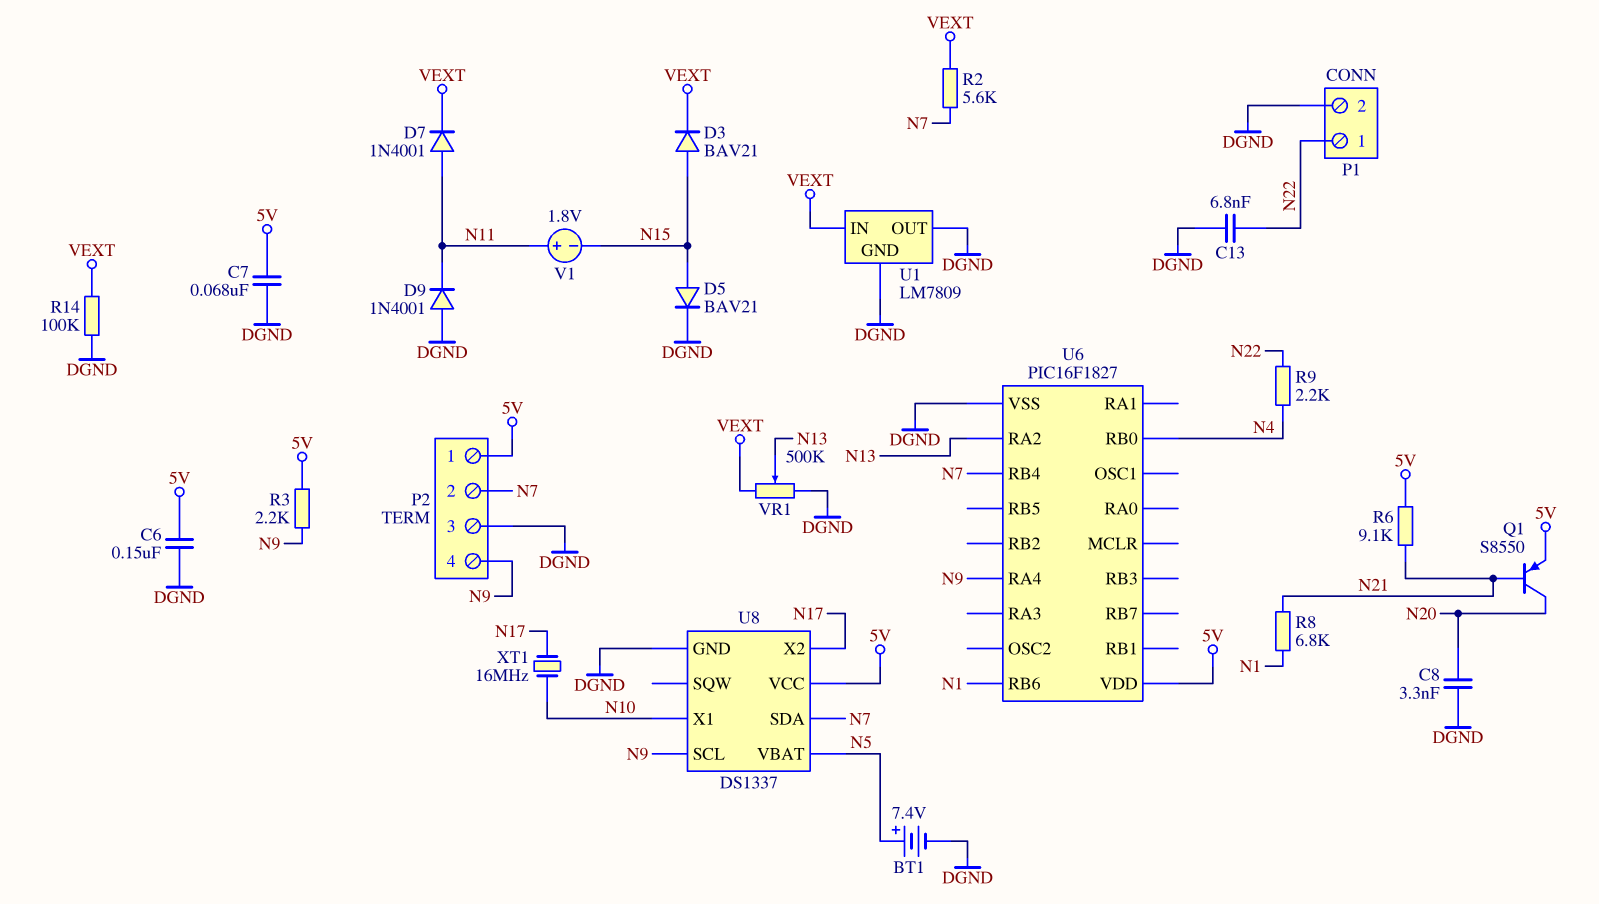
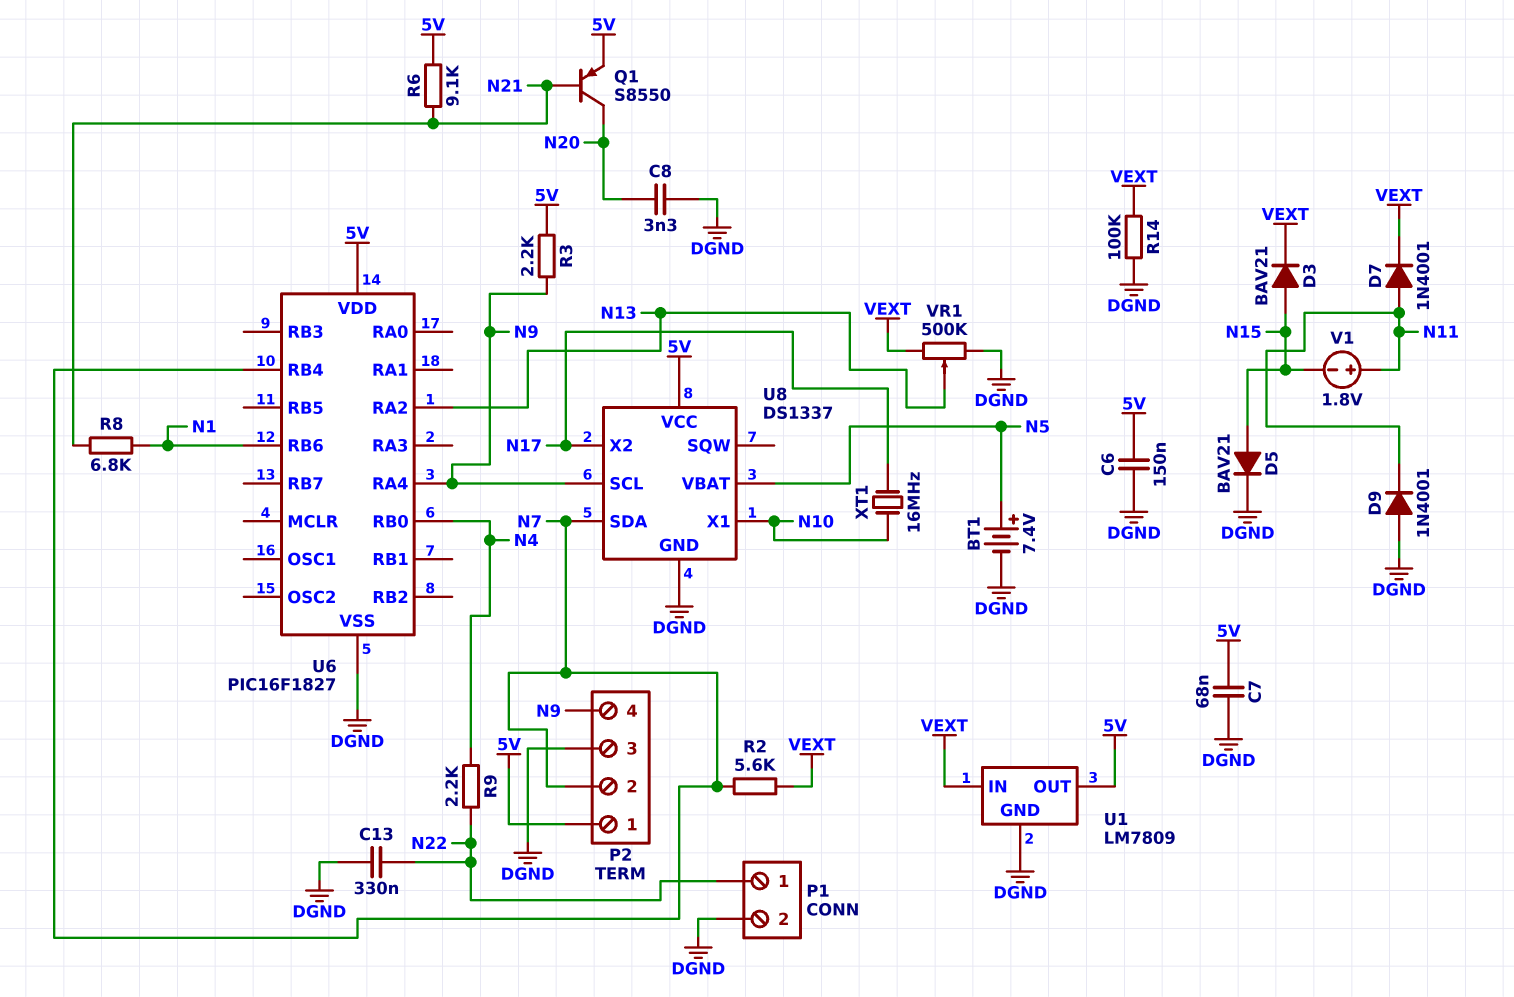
C13: 6.8nF (DGND, N22) -> 330nF (DGND, N22)
U1 pin OUT: DGND -> 5V

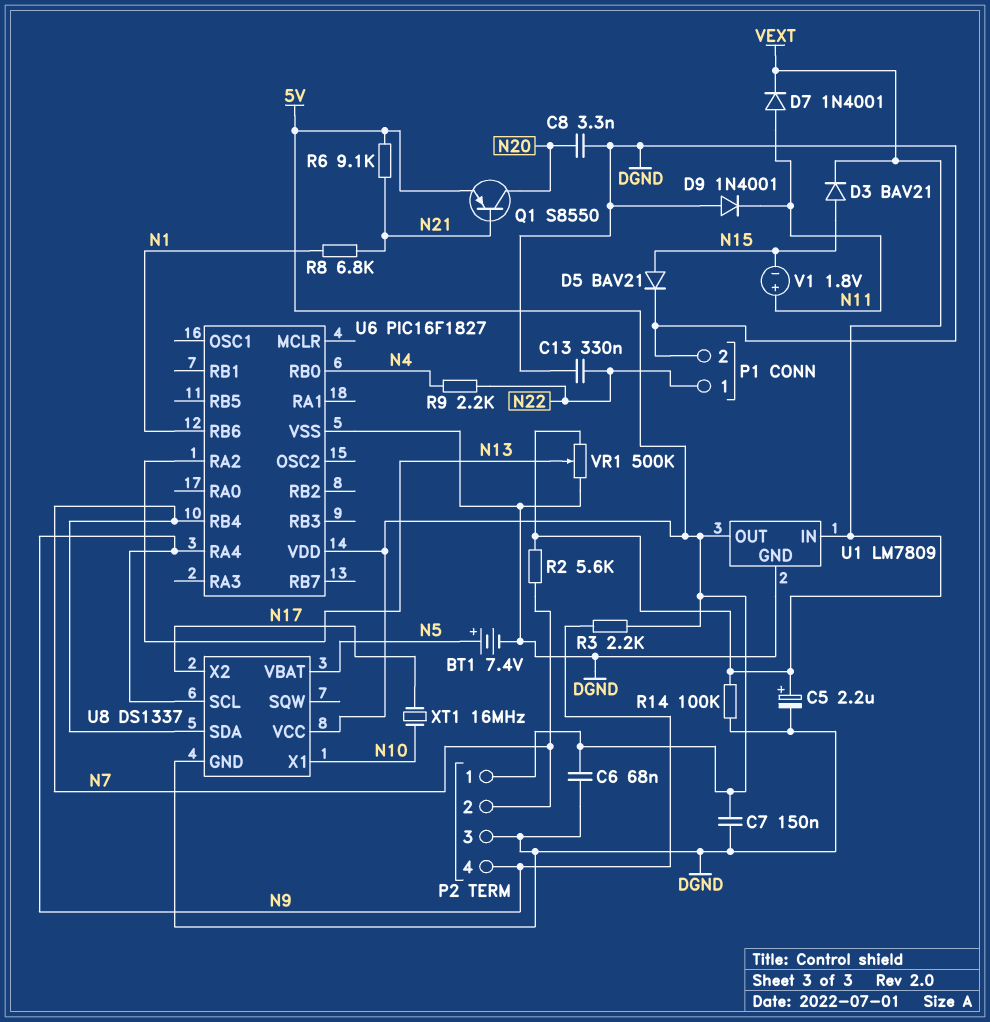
C5: none -> 2.2uF (plus VEXT, minus DGND)
C6: 150nF (5V, DGND) -> 68nF (5V, DGND)
C7: 68nF (5V, DGND) -> 150nF (5V, DGND)

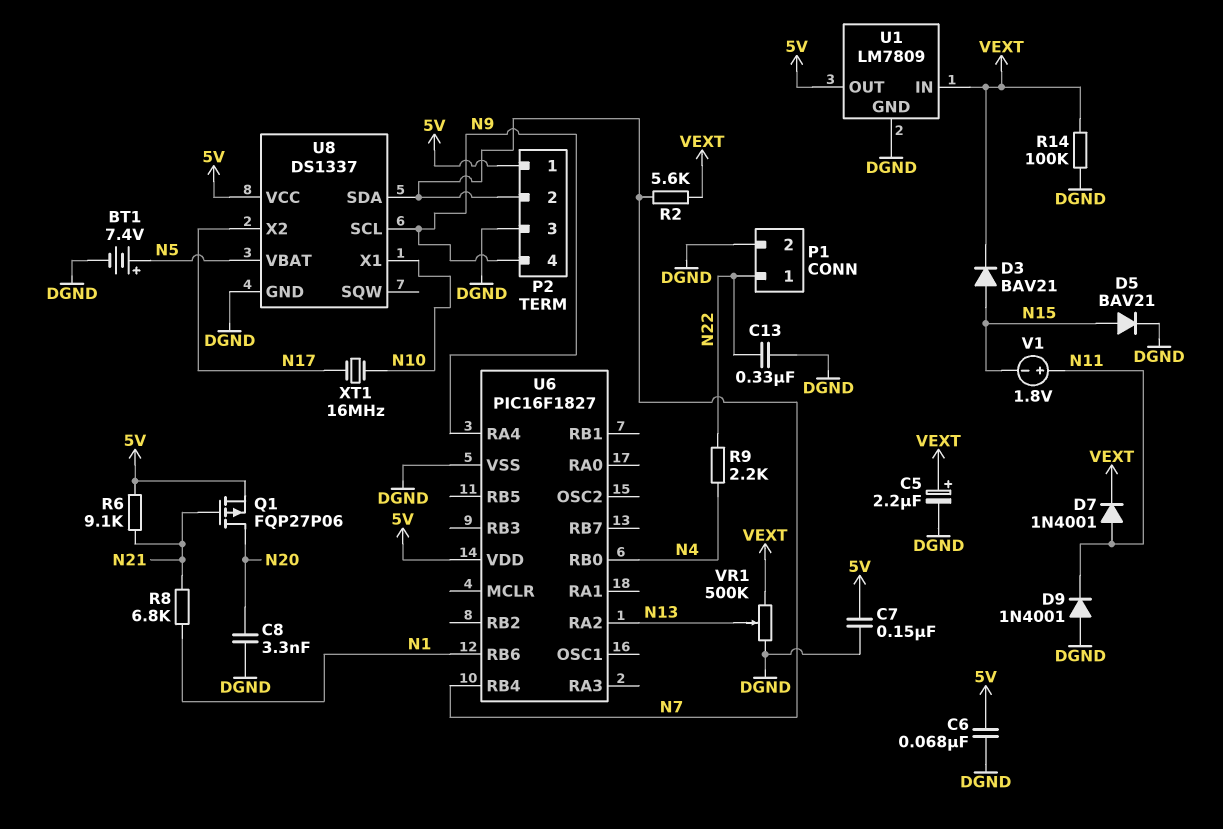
Q1: PNP S8550 (B N21, C N20, E 5V) -> PMOS FQP27P06 (G N21, D N20, S 5V)
R3: 2.2k (5V, N9) -> none

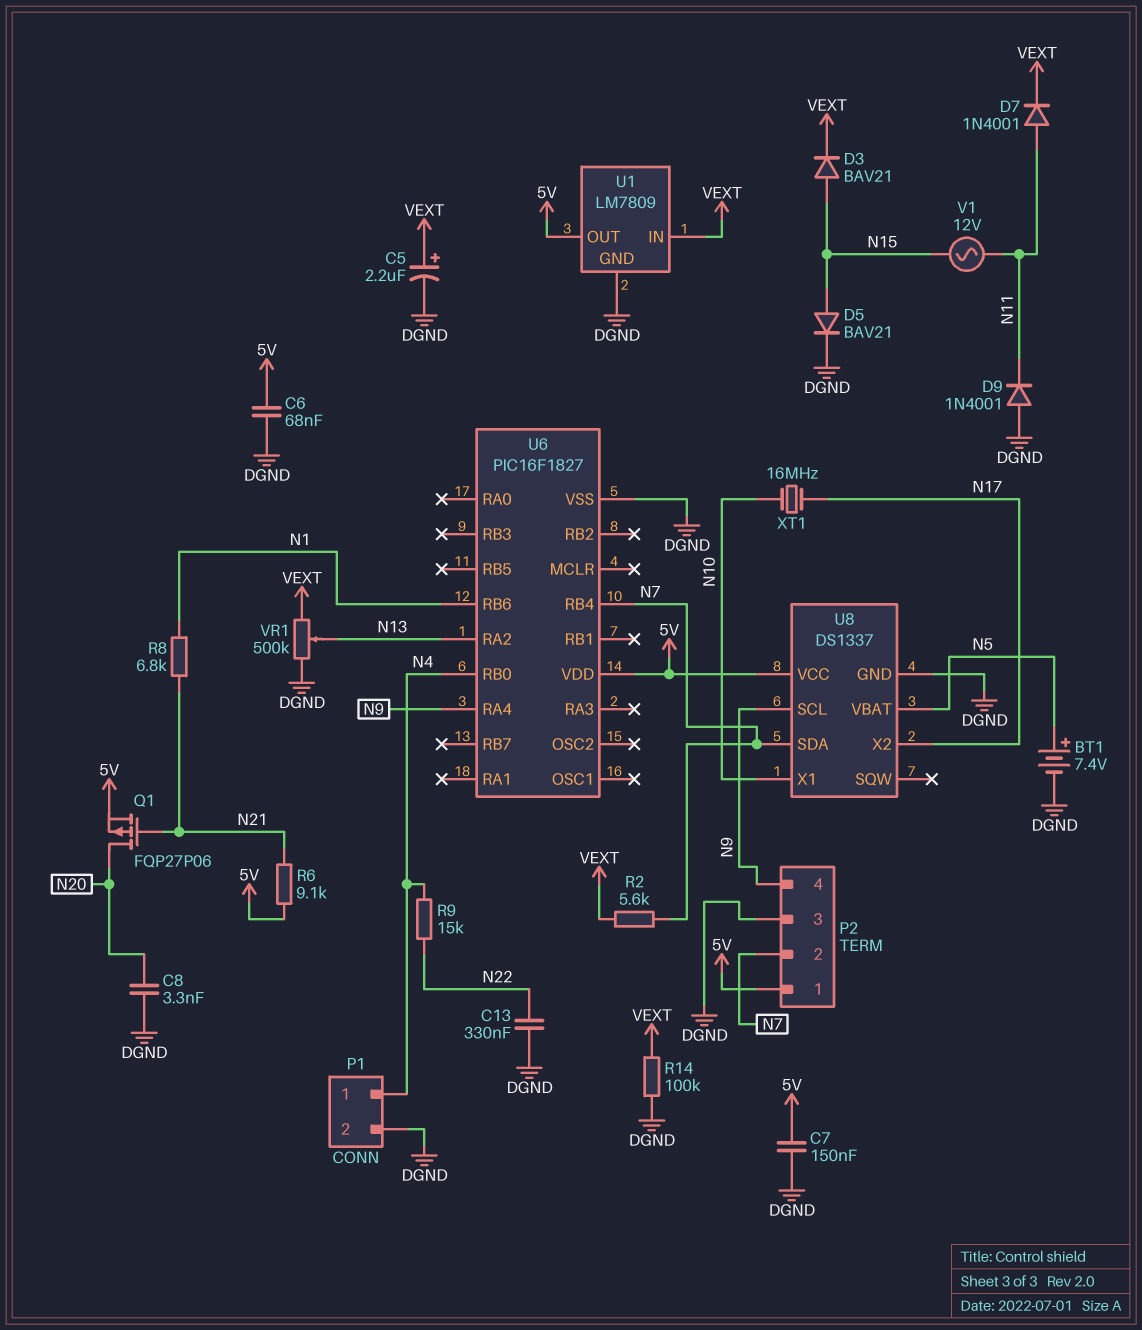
P1 pin 1: N22 -> N4
R9: 2.2k (N4, N22) -> 15k (N4, N22)
V1: 1.8V (plus N11, minus N15) -> AC 12V (N11, N15)

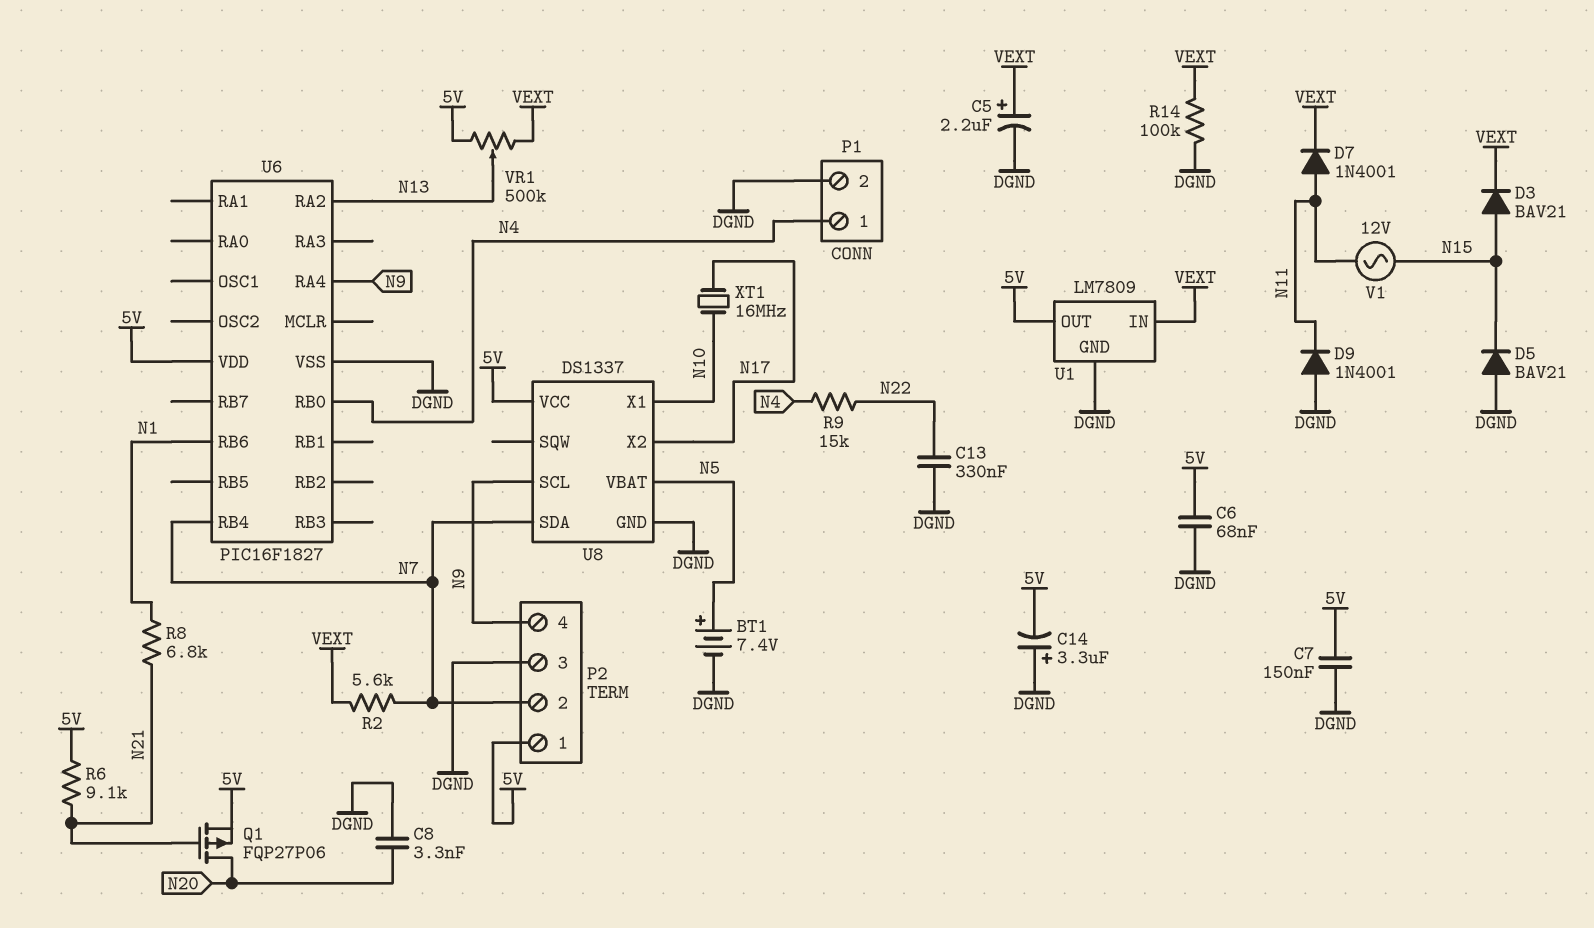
C14: none -> 3.3uF (plus DGND, minus 5V)
D5: diode BAV21 (A N15, K DGND) -> diode BAV21 (A DGND, K N15)
VR1: 500k (DGND, VEXT, wiper N13) -> 500k (5V, VEXT, wiper N13)

